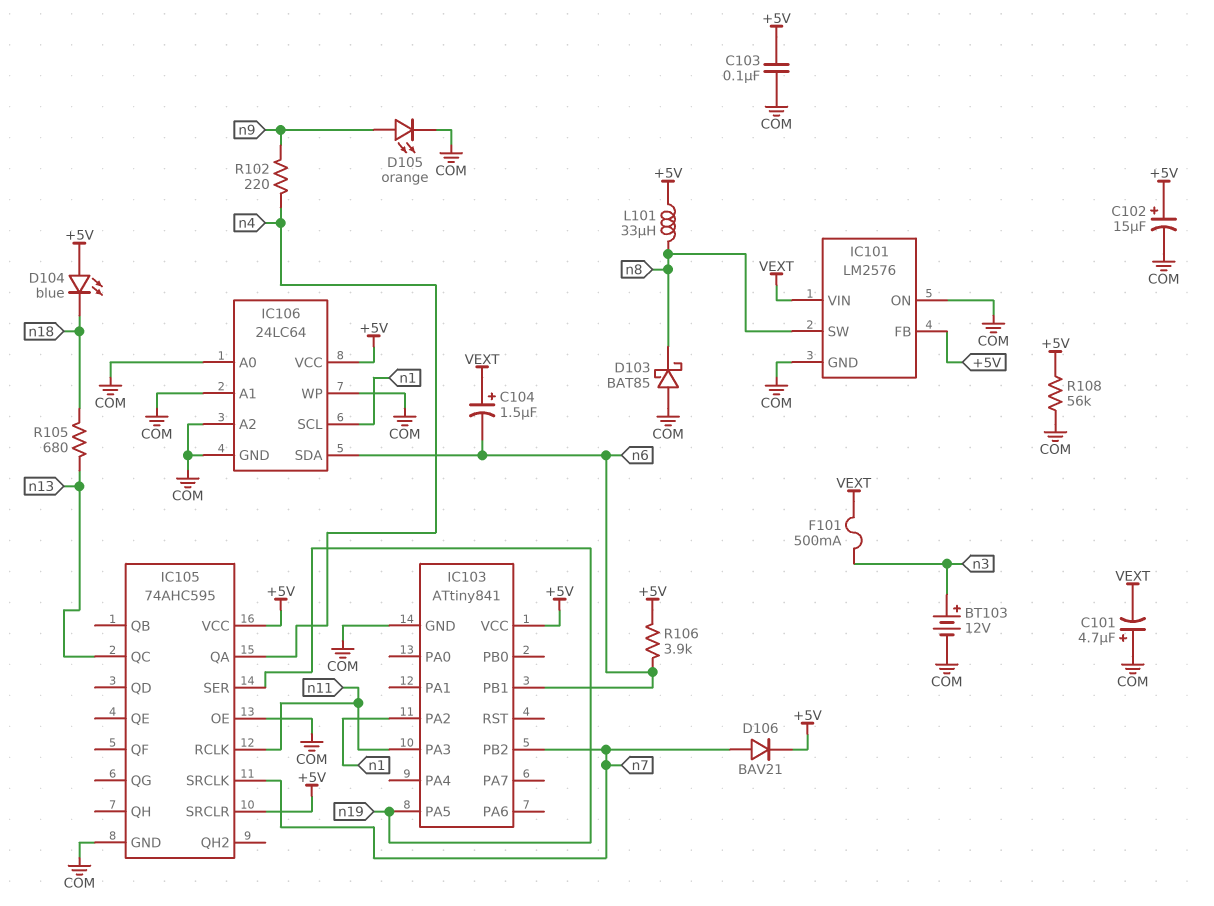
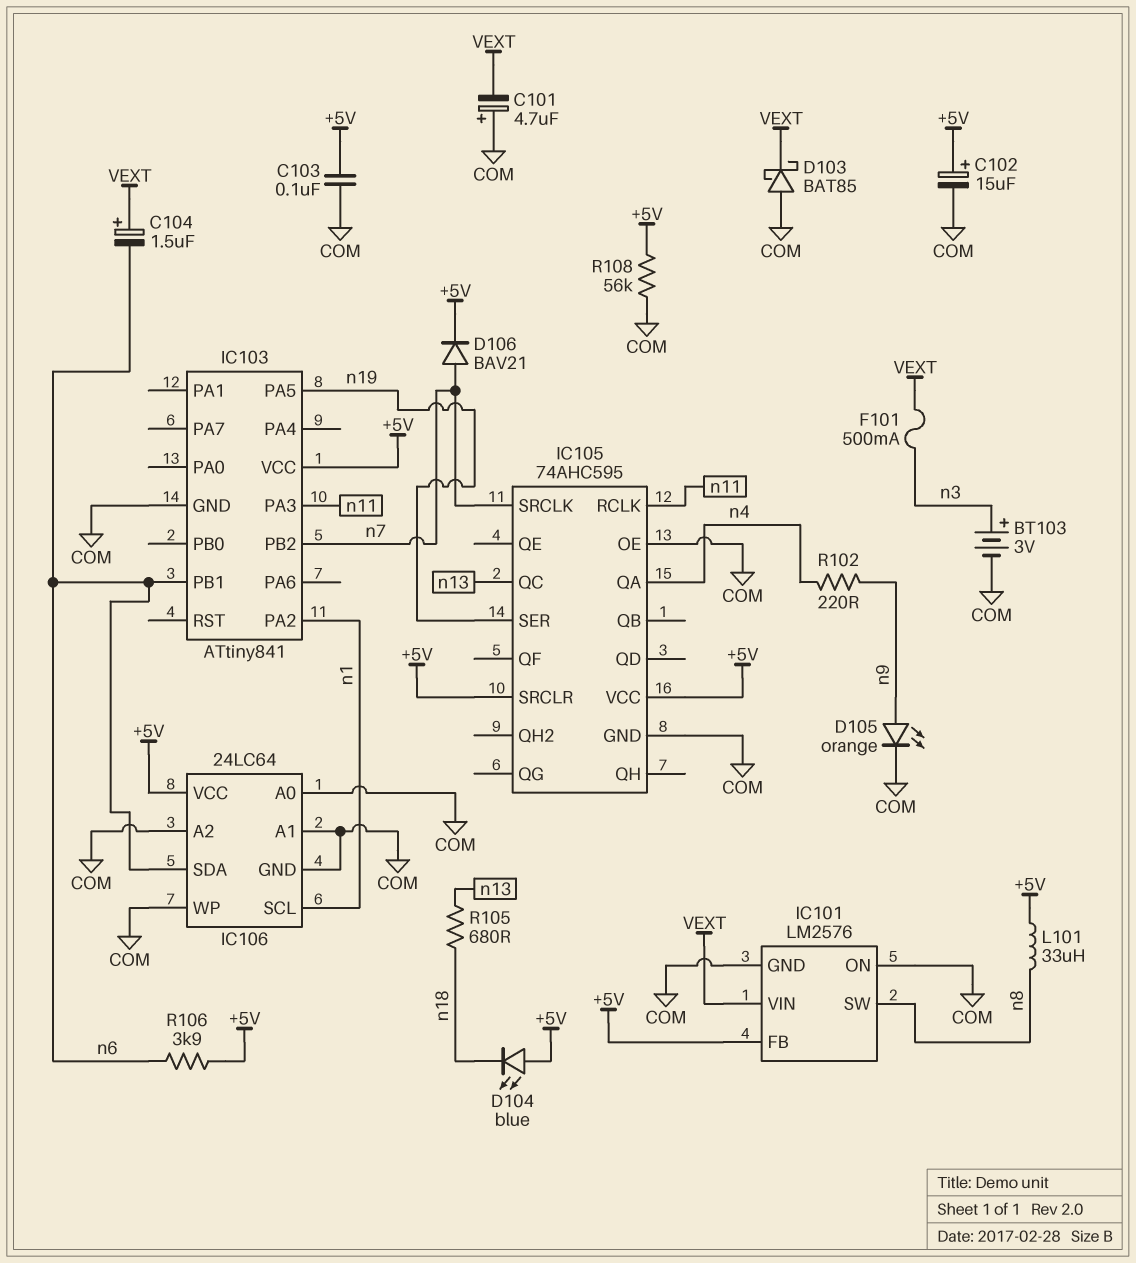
BT103: 12V (plus n3, minus COM) -> 3V (plus n3, minus COM)
D103: schottky BAT85 (A COM, K n8) -> schottky BAT85 (A COM, K VEXT)

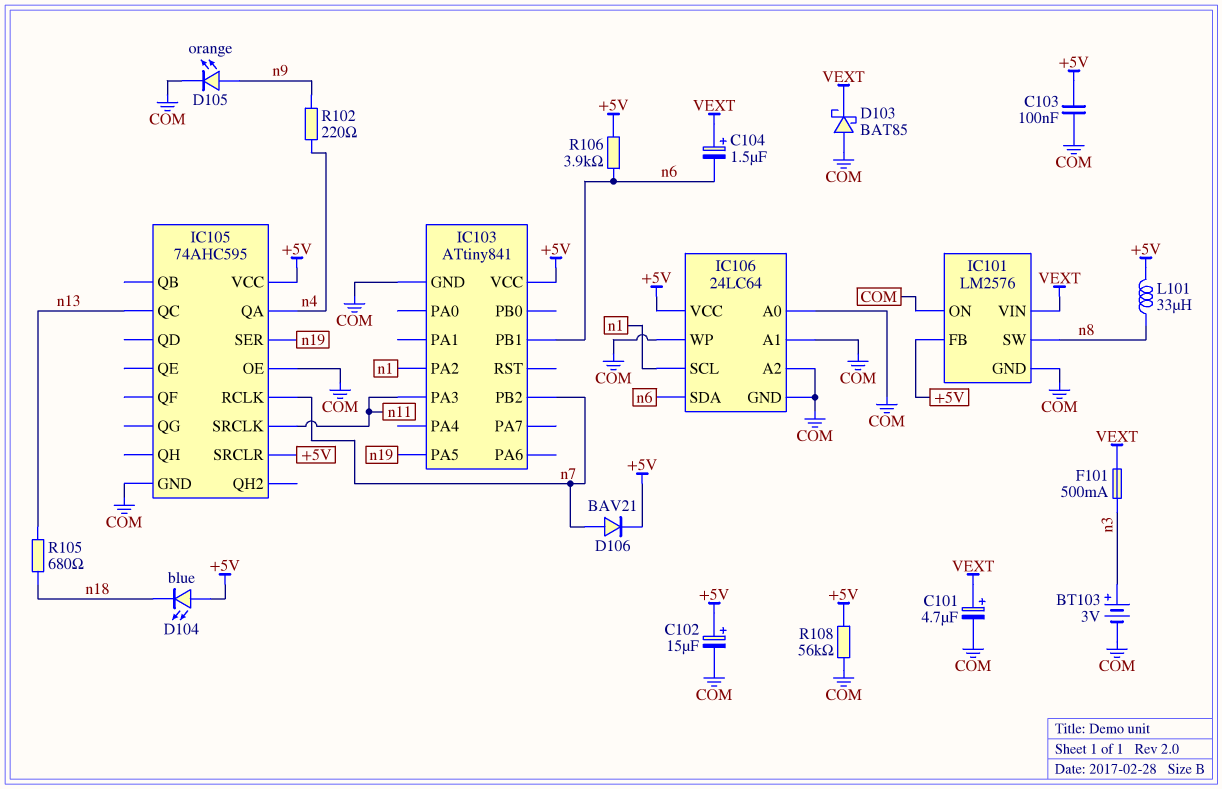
C101: 4.7uF (plus COM, minus VEXT) -> 4.7uF (plus VEXT, minus COM)
IC105 pin RCLK: n11 -> n7
IC105 pin SRCLK: n7 -> n11

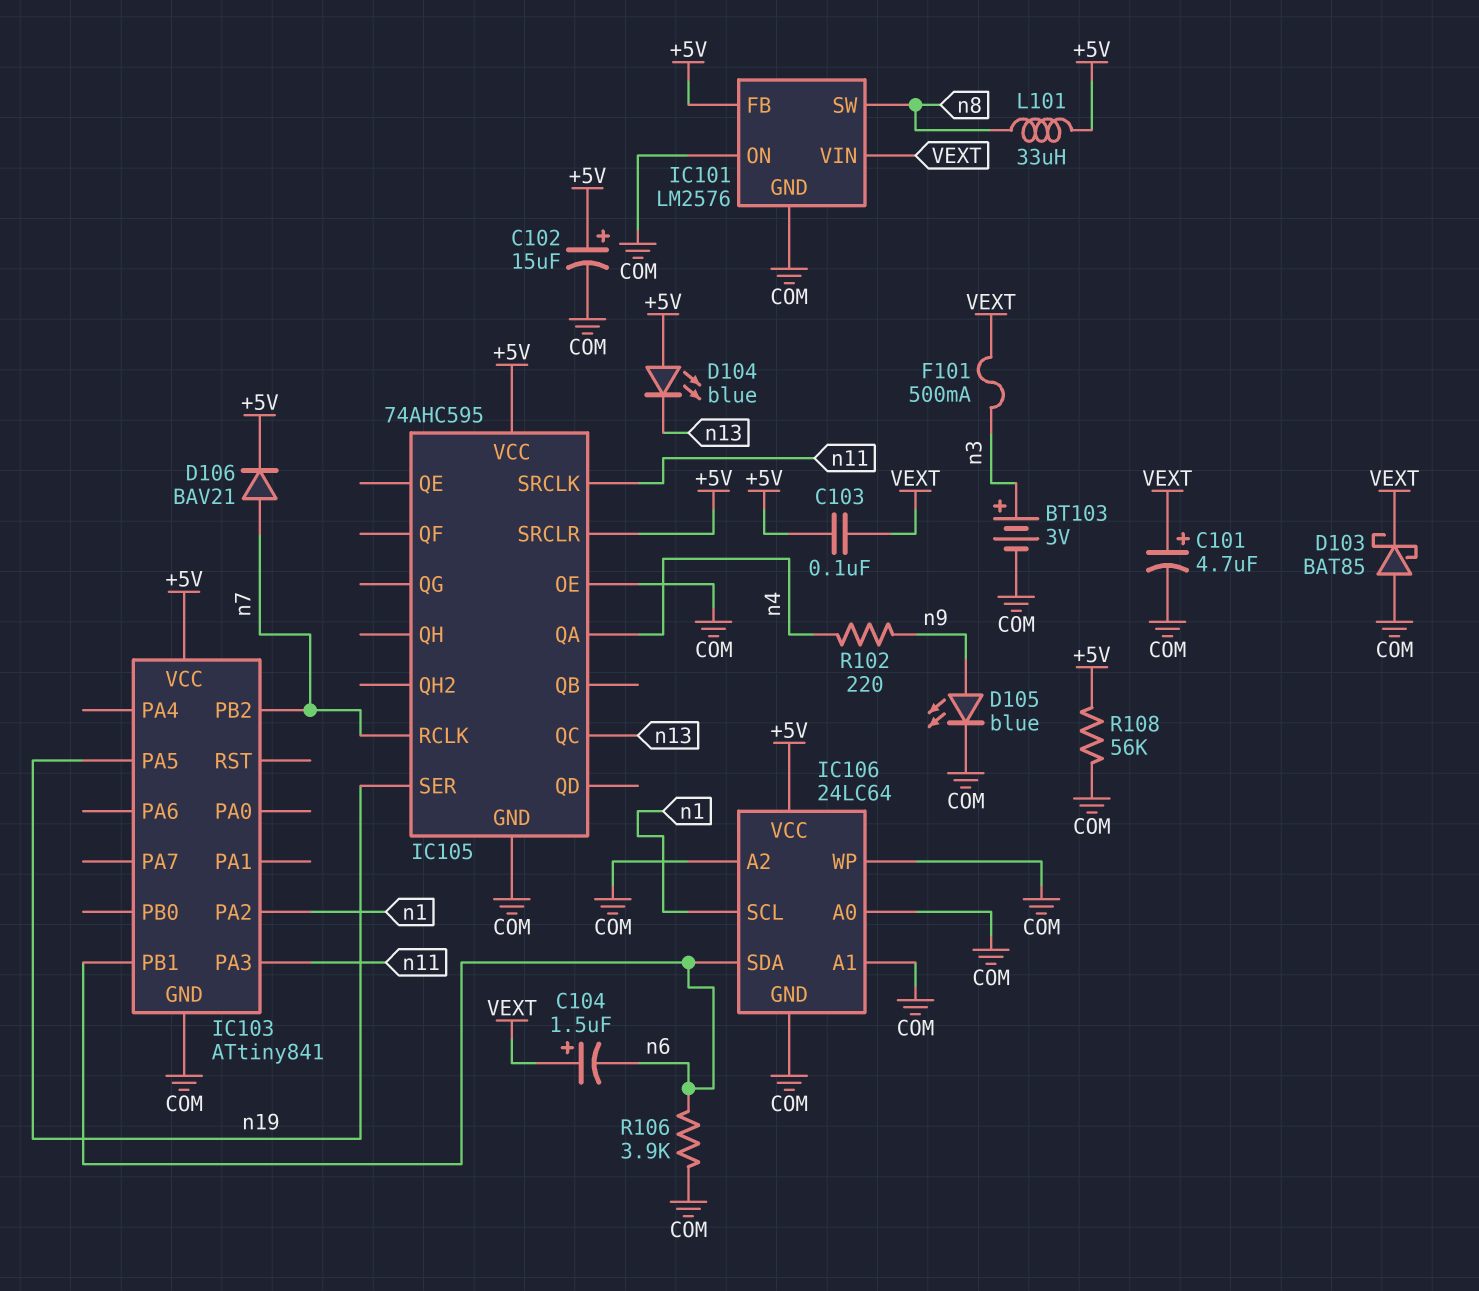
C103: 100nF (+5V, COM) -> 100nF (+5V, VEXT)
D104: LED blue (A +5V, K n18) -> LED blue (A +5V, K n13)
D105: LED orange (A n9, K COM) -> LED blue (A n9, K COM)
R105: 680 (n13, n18) -> none
R106: 3.9k (+5V, n6) -> 3.9k (COM, n6)

